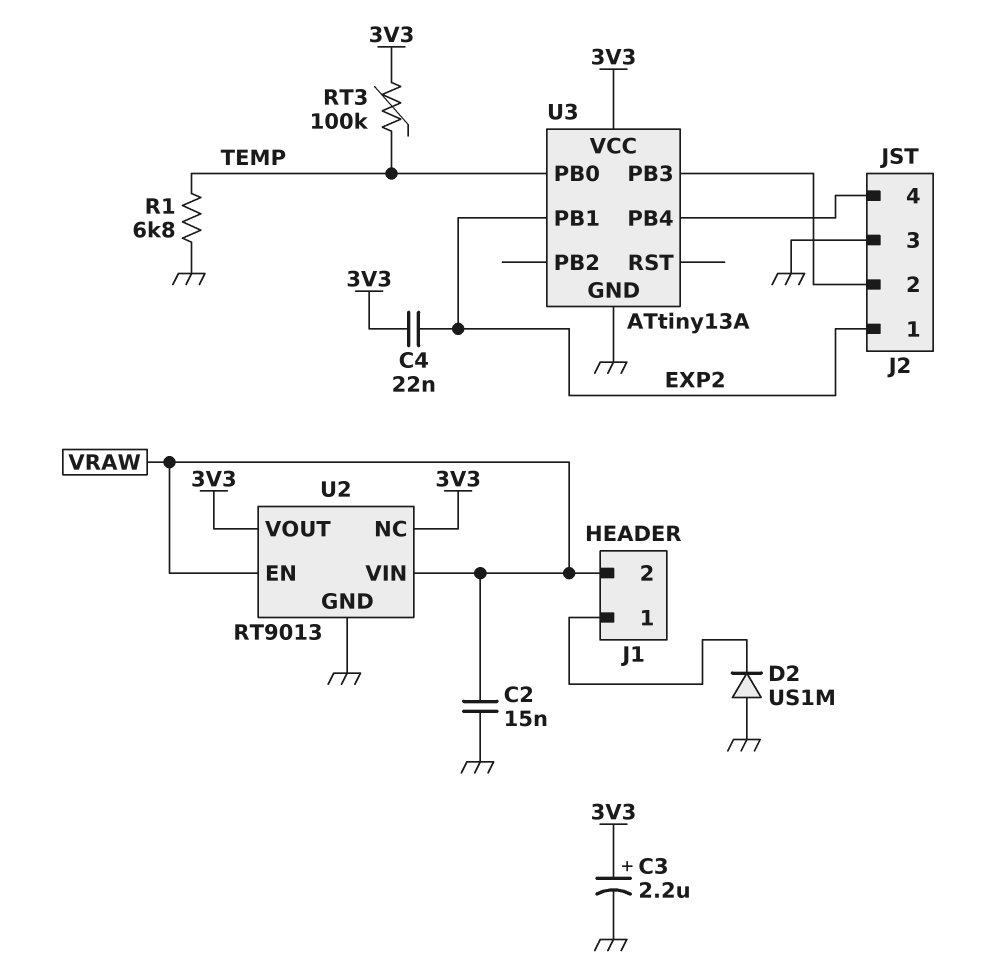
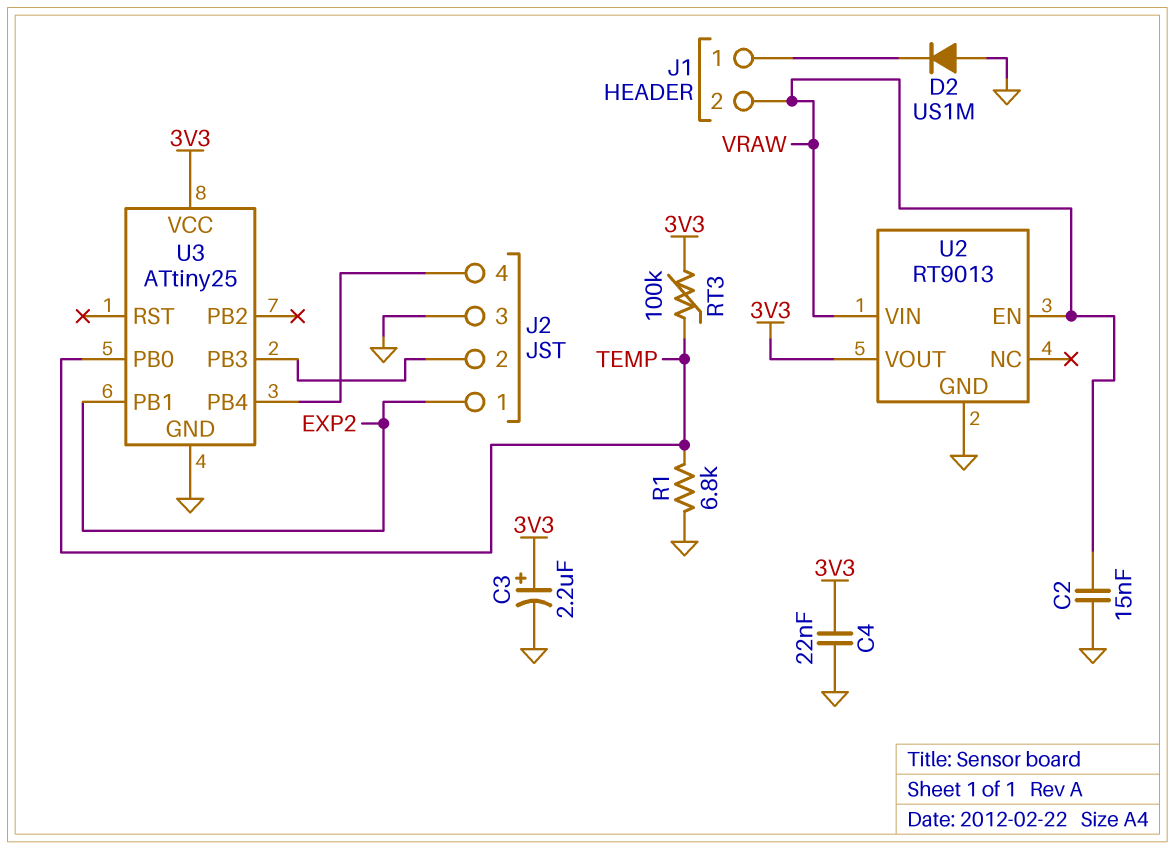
C4: 22nF (3V3, EXP2) -> 22nF (3V3, GND)
U2 pin NC: 3V3 -> none
U3: ATtiny13A -> ATtiny25

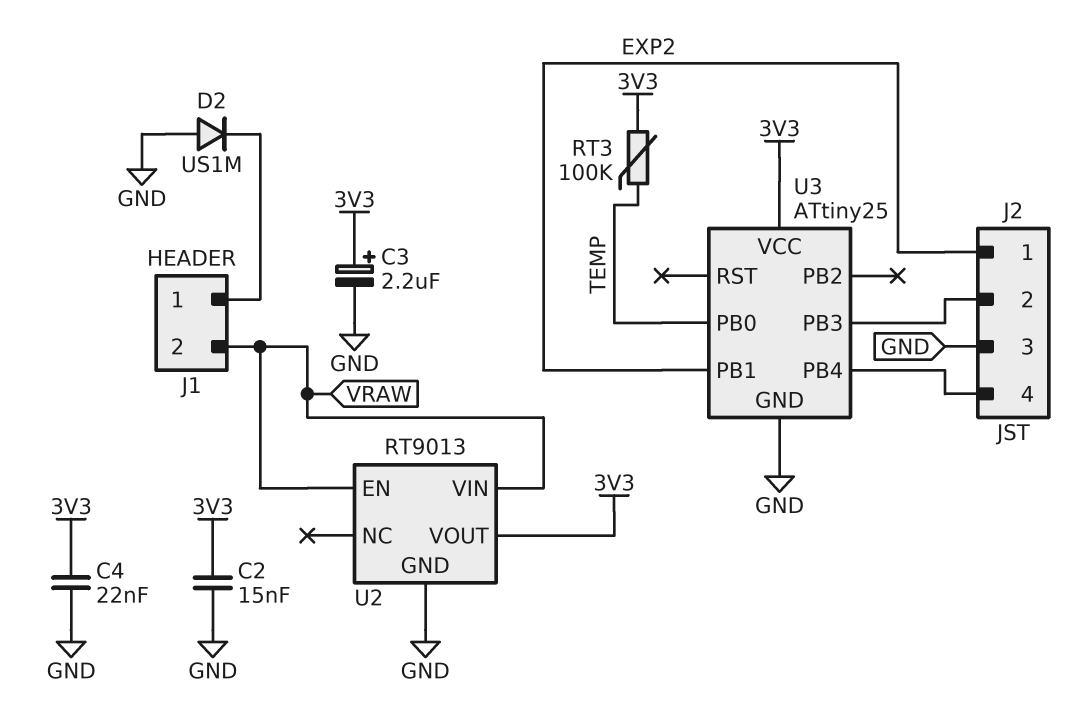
C2: 15nF (GND, VRAW) -> 15nF (3V3, GND)
R1: 6.8k (GND, TEMP) -> none

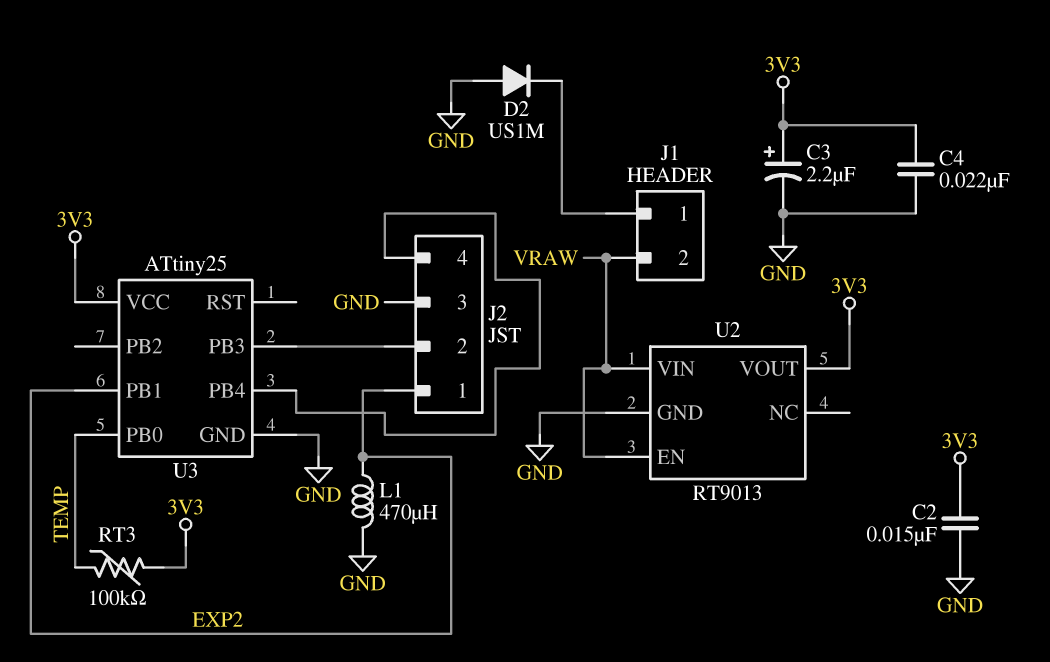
L1: none -> 470uH (EXP2, GND)

